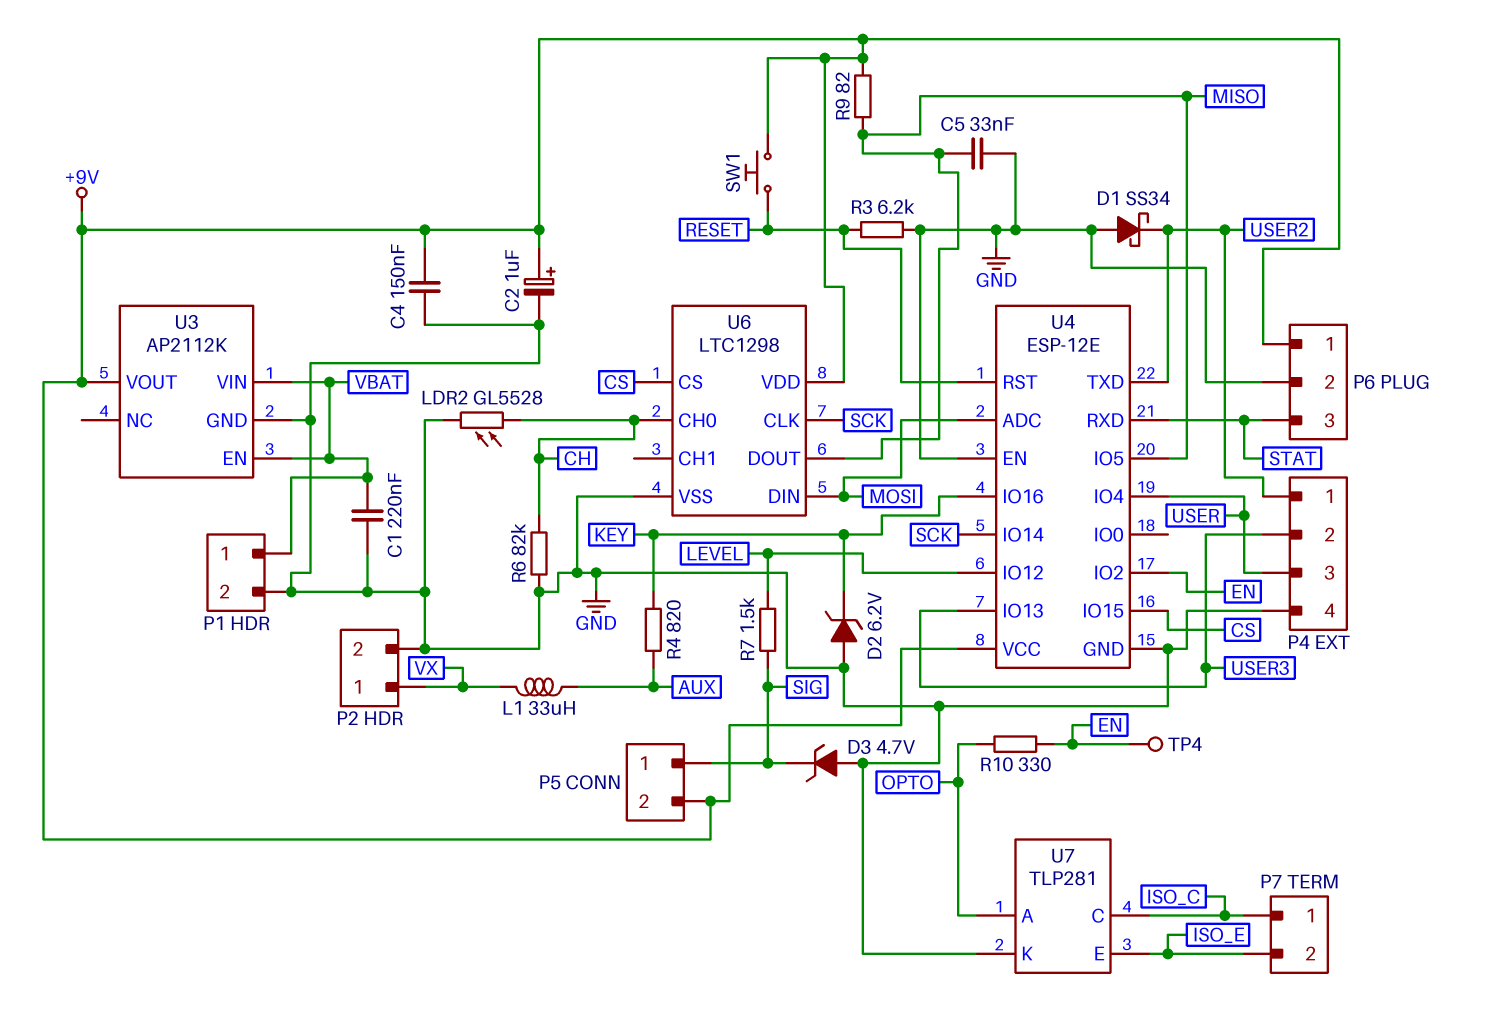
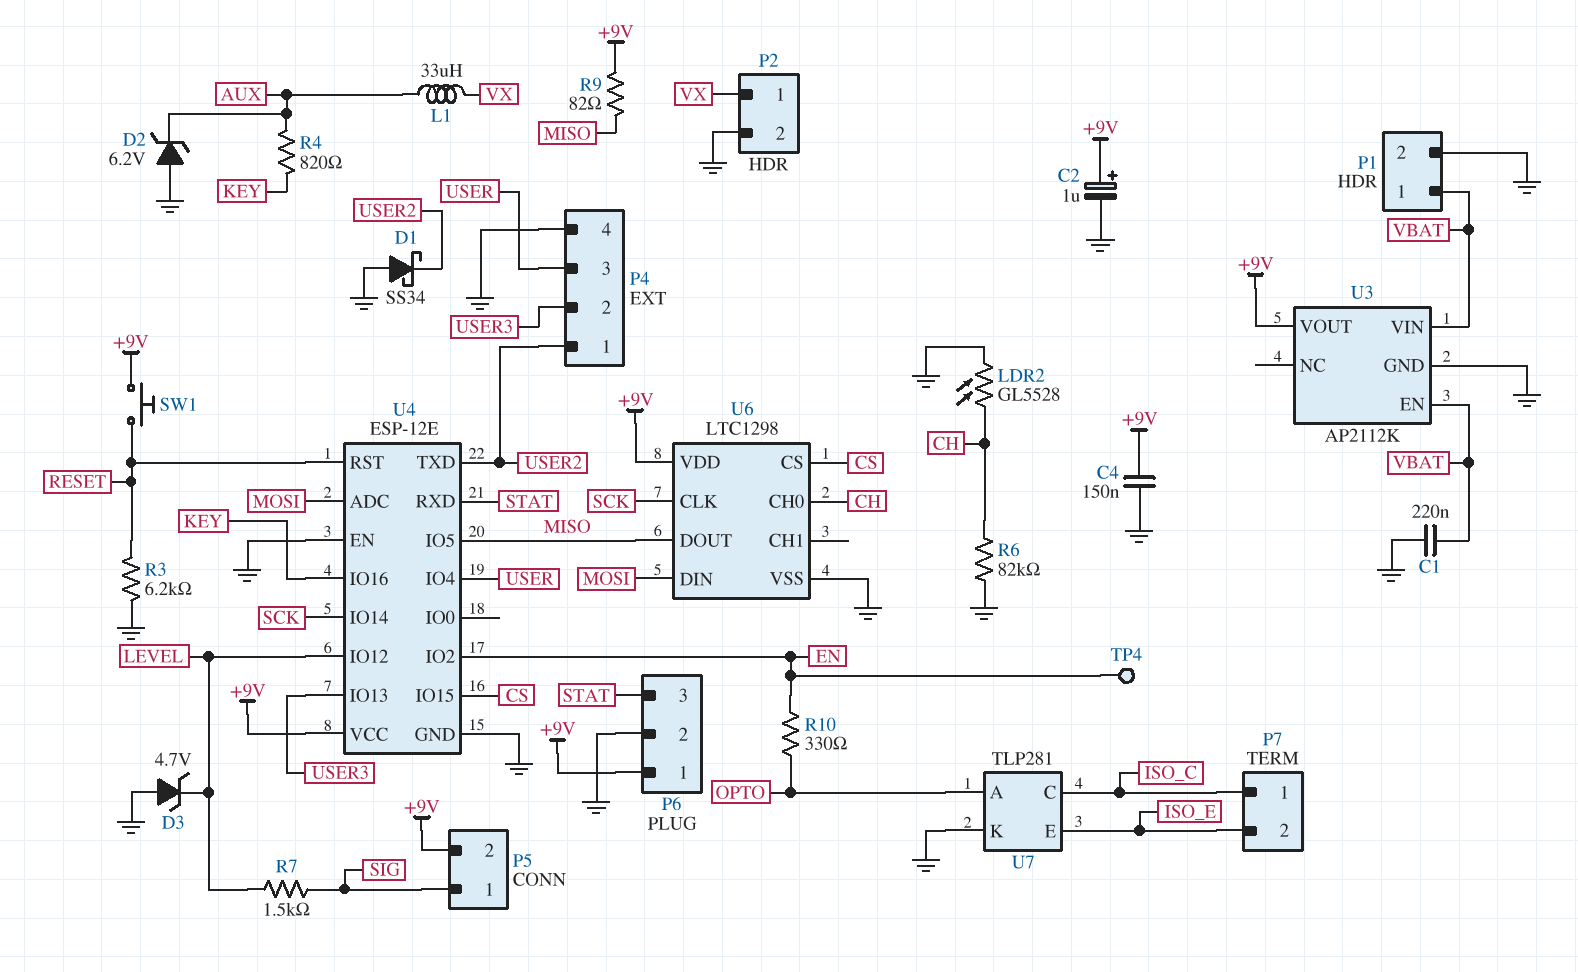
C5: 33nF (GND, MISO) -> none
D2: zener 6.2V (A GND, K KEY) -> zener 6.2V (A GND, K AUX)
D3: zener 4.7V (A GND, K SIG) -> zener 4.7V (A GND, K LEVEL)

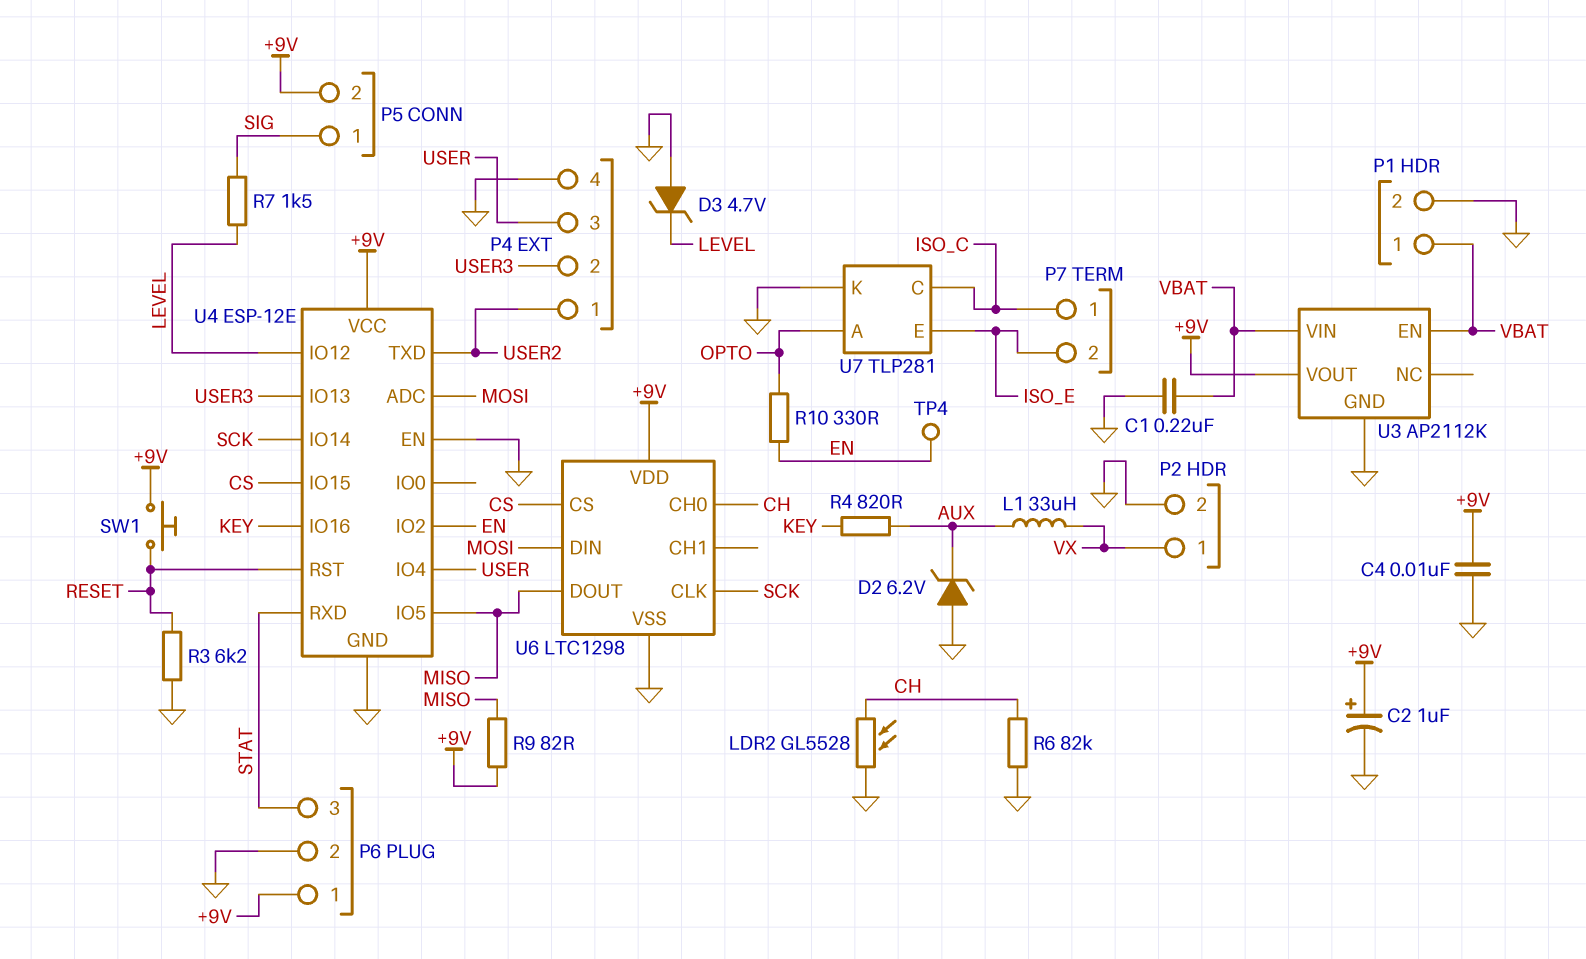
C4: 150nF (+9V, GND) -> 10nF (+9V, GND)
D1: schottky SS34 (A GND, K USER2) -> none

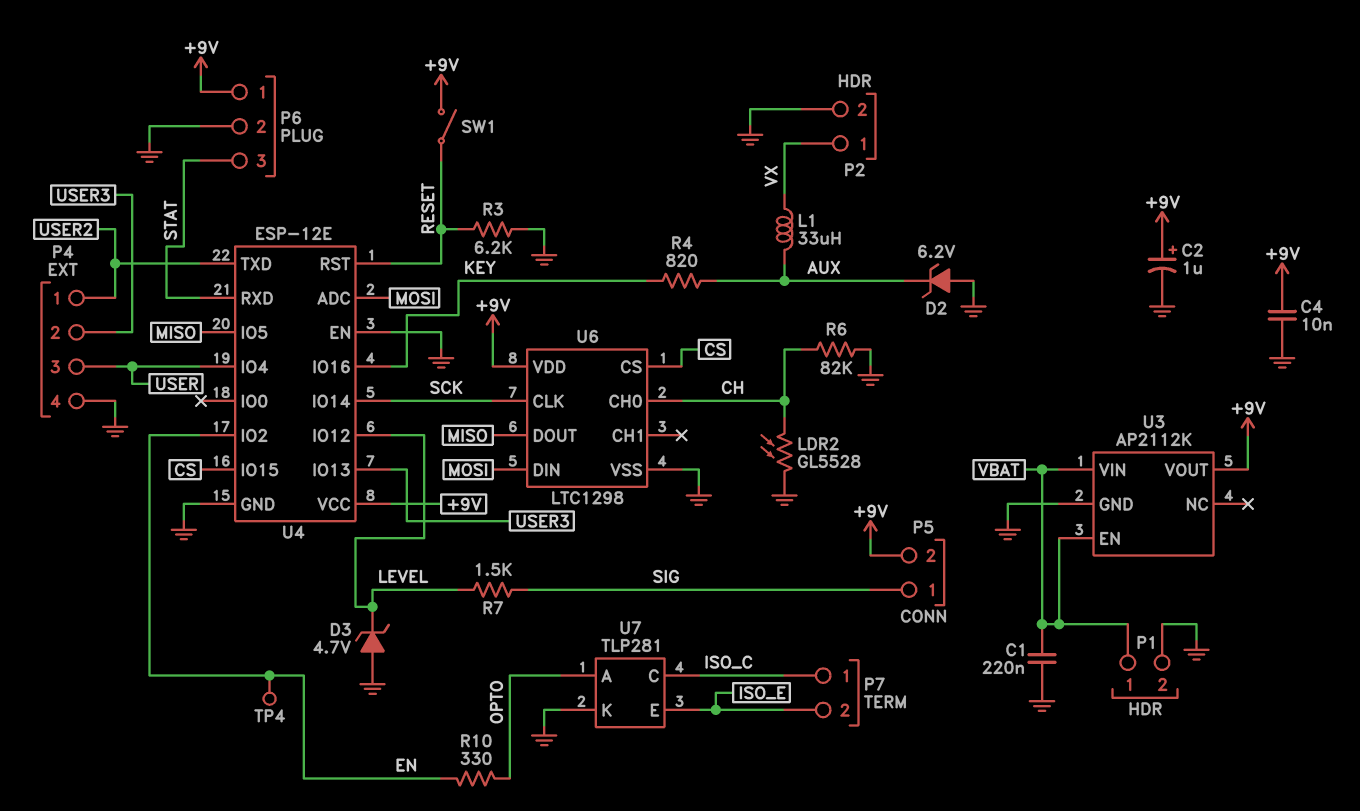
R9: 82 (+9V, MISO) -> none
SW1: button (+9V, RESET) -> switch (+9V, RESET)

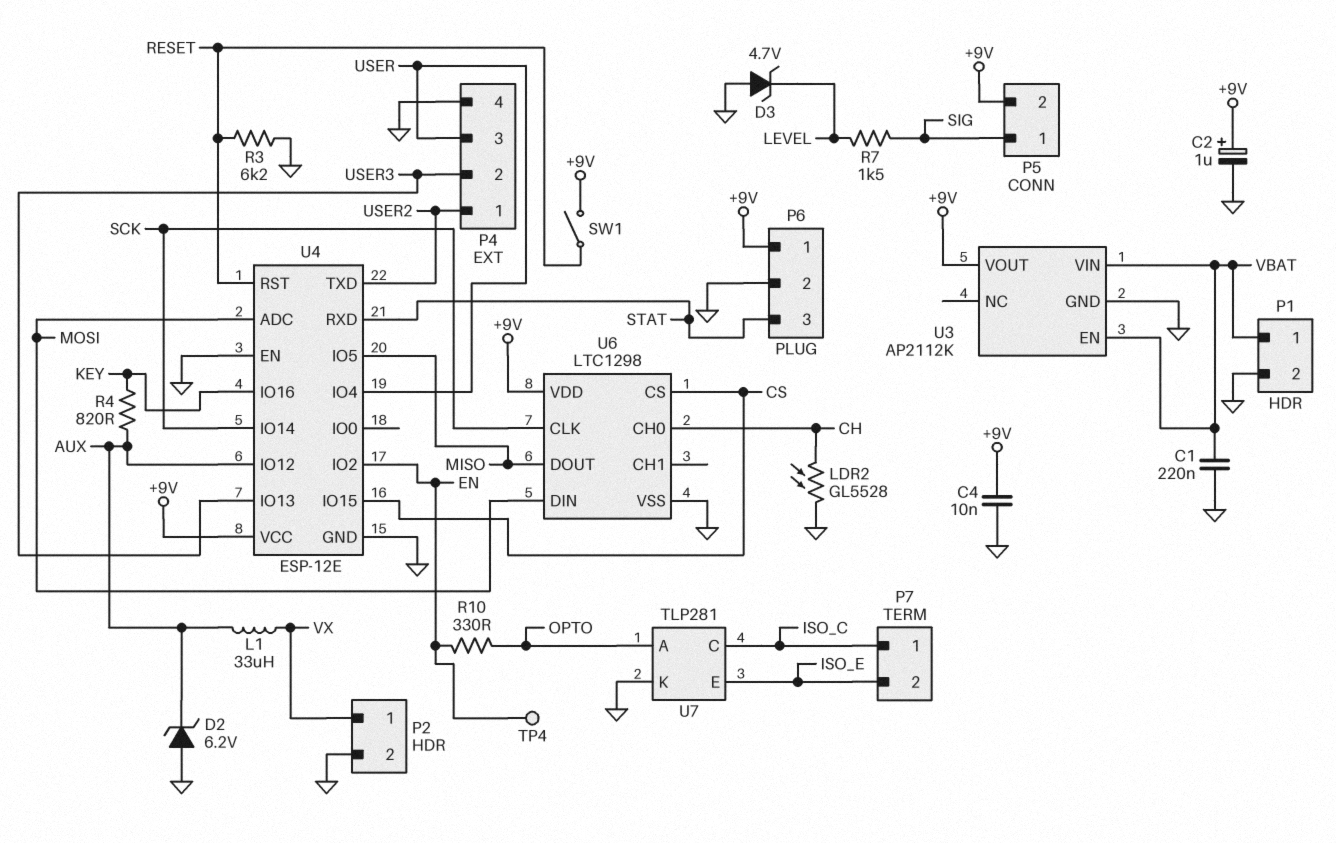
R6: 82k (CH, GND) -> none
U4 pin IO12: LEVEL -> AUX

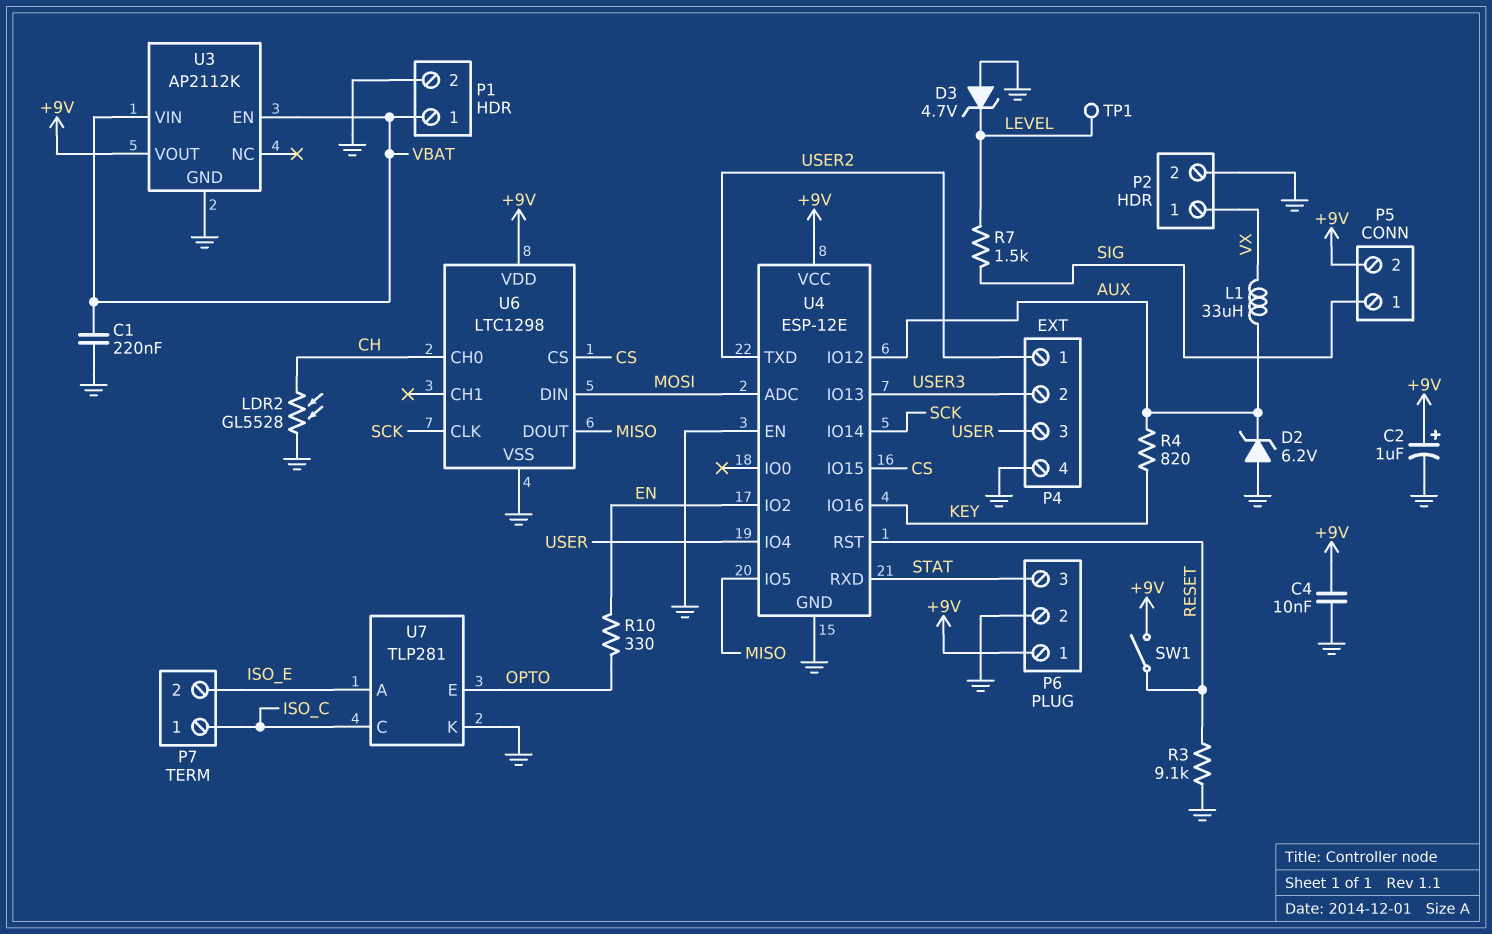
R3: 6.2k (GND, RESET) -> 9.1k (GND, RESET)
TP1: none -> test point (LEVEL)
TP4: test point (EN) -> none
U7 pin A: OPTO -> ISO_E
U7 pin E: ISO_E -> OPTO

